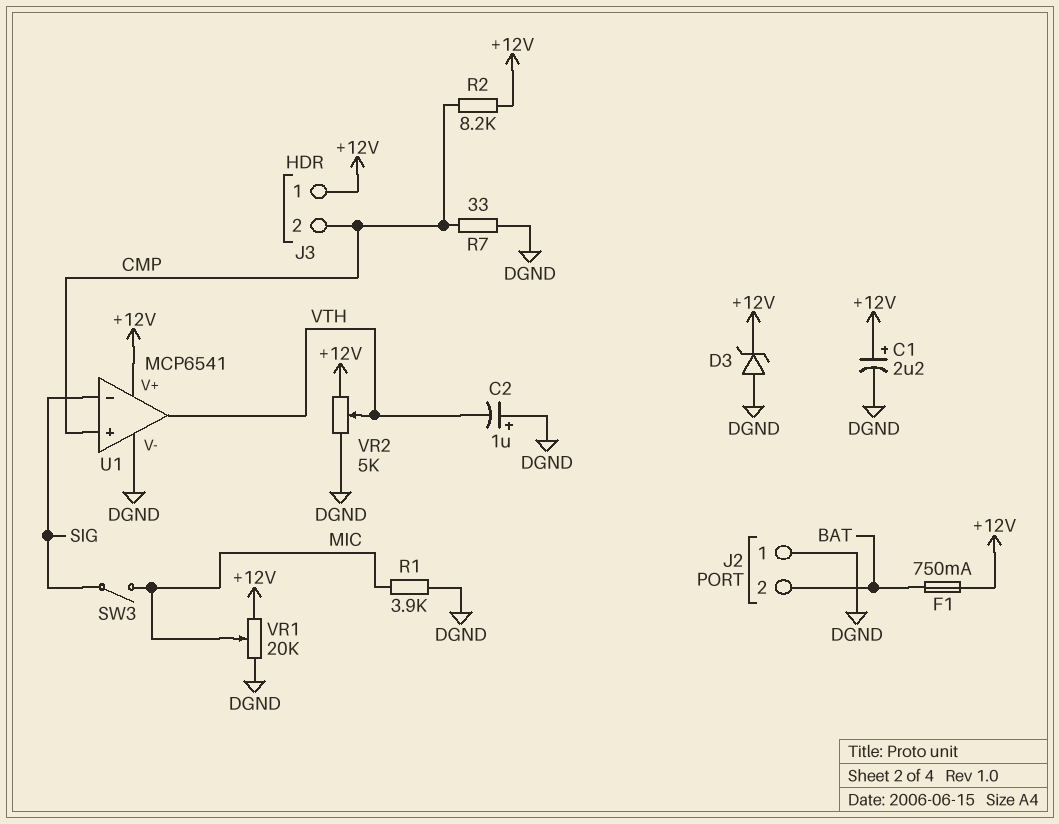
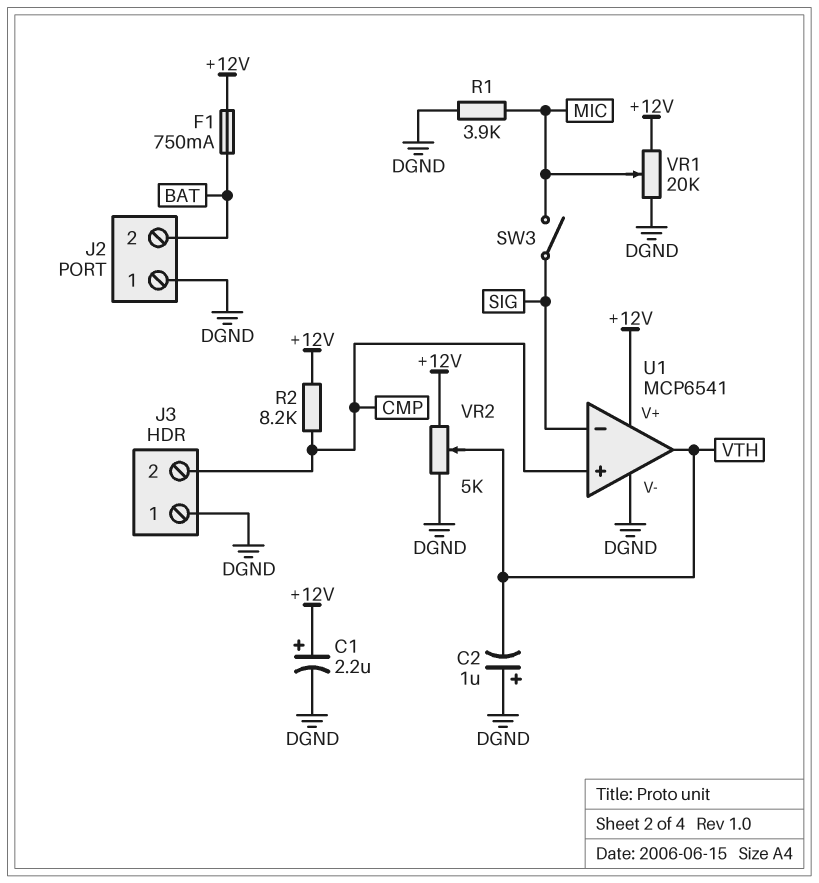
D3: zener (A DGND, K +12V) -> none
J3 pin 1: +12V -> DGND
R7: 33 (CMP, DGND) -> none

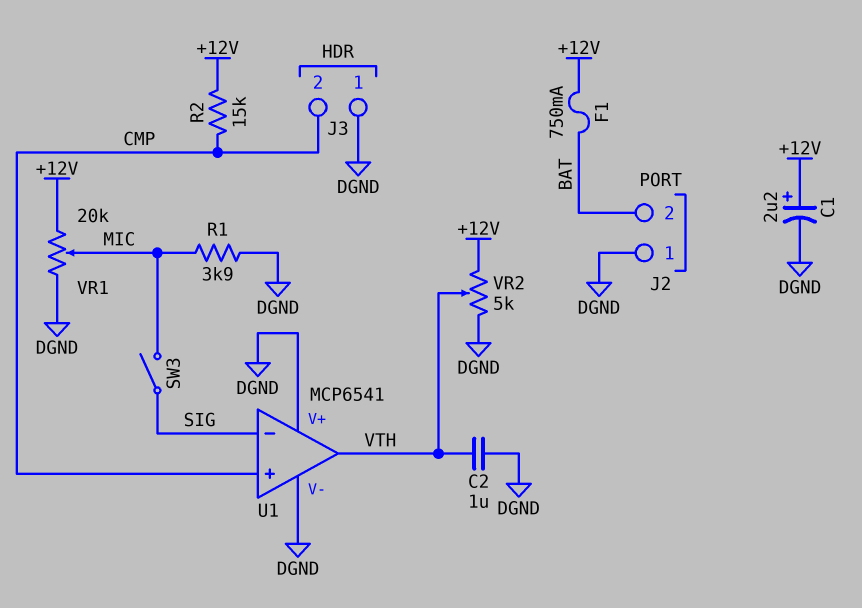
C2: 1uF (plus DGND, minus VTH) -> 1uF (DGND, VTH)
R2: 8.2k (+12V, CMP) -> 15k (+12V, CMP)
U1 pin V+: +12V -> DGND

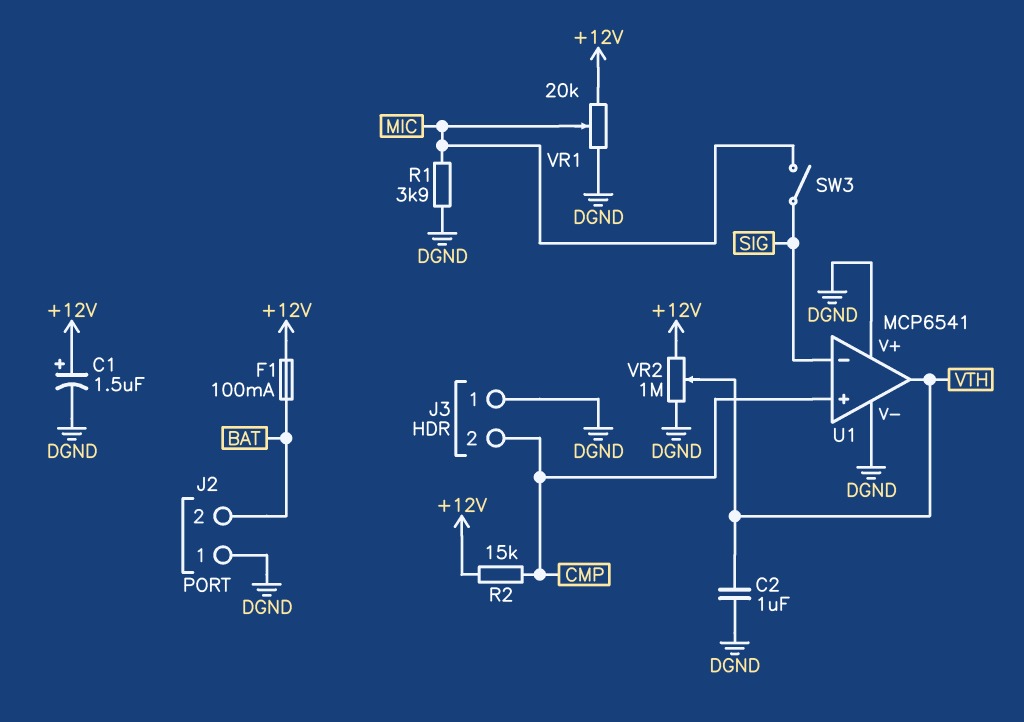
C1: 2.2uF (plus +12V, minus DGND) -> 1.5uF (plus +12V, minus DGND)
F1: 750mA (+12V, BAT) -> 100mA (+12V, BAT)
VR2: 5k (+12V, DGND, wiper VTH) -> 1M (+12V, DGND, wiper VTH)

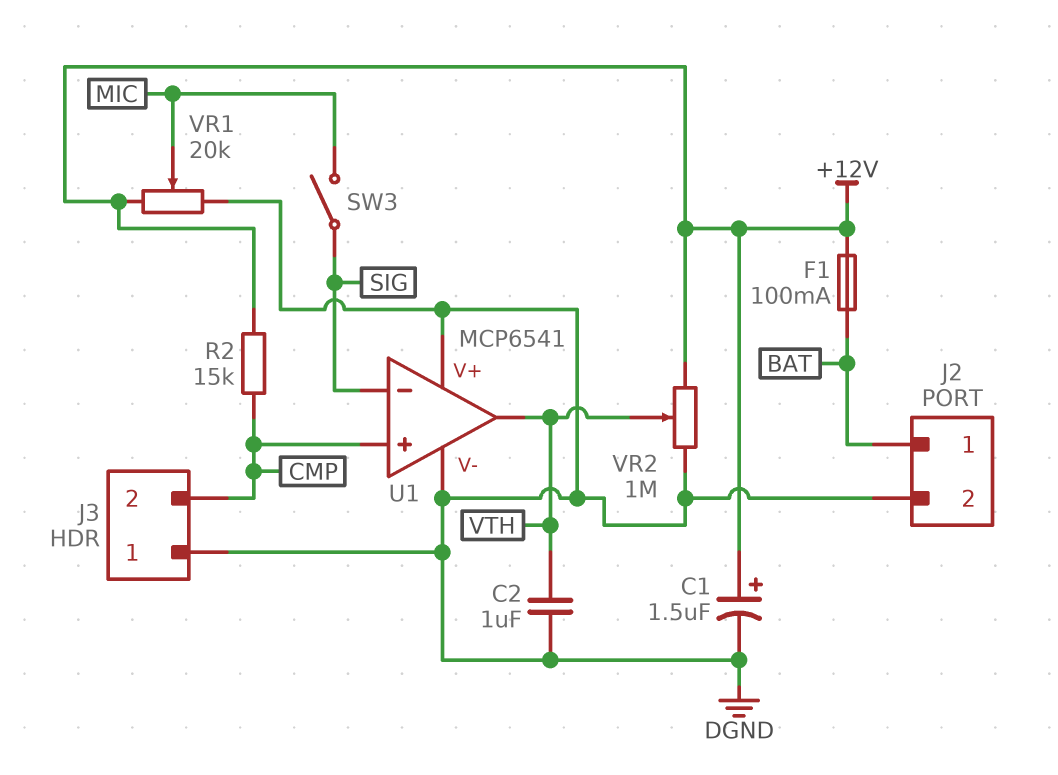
J2 pin 1: DGND -> BAT
J2 pin 2: BAT -> DGND
R1: 3.9k (DGND, MIC) -> none

